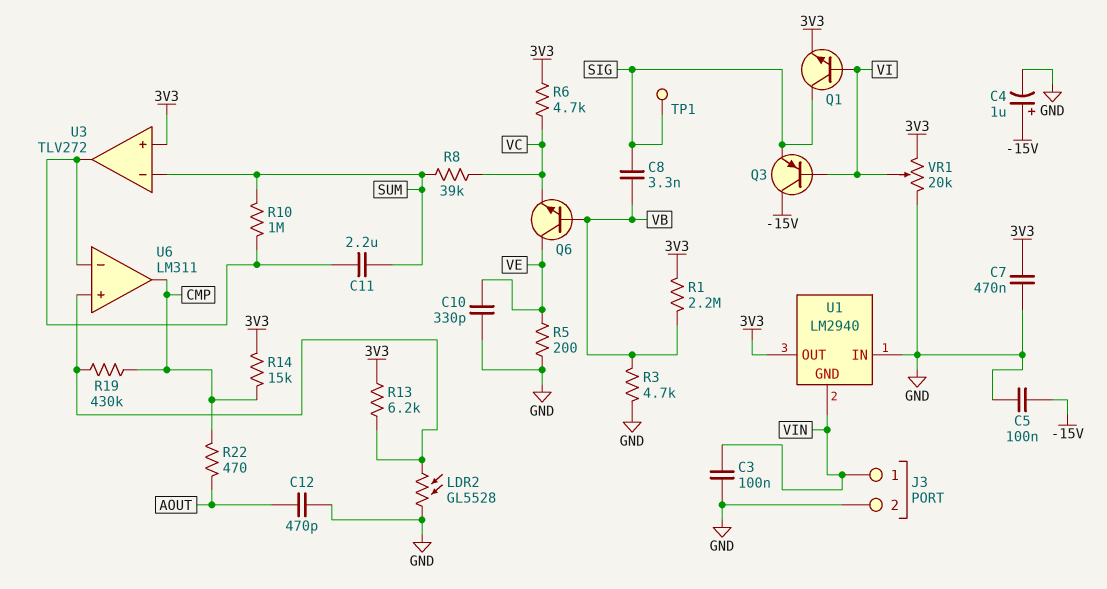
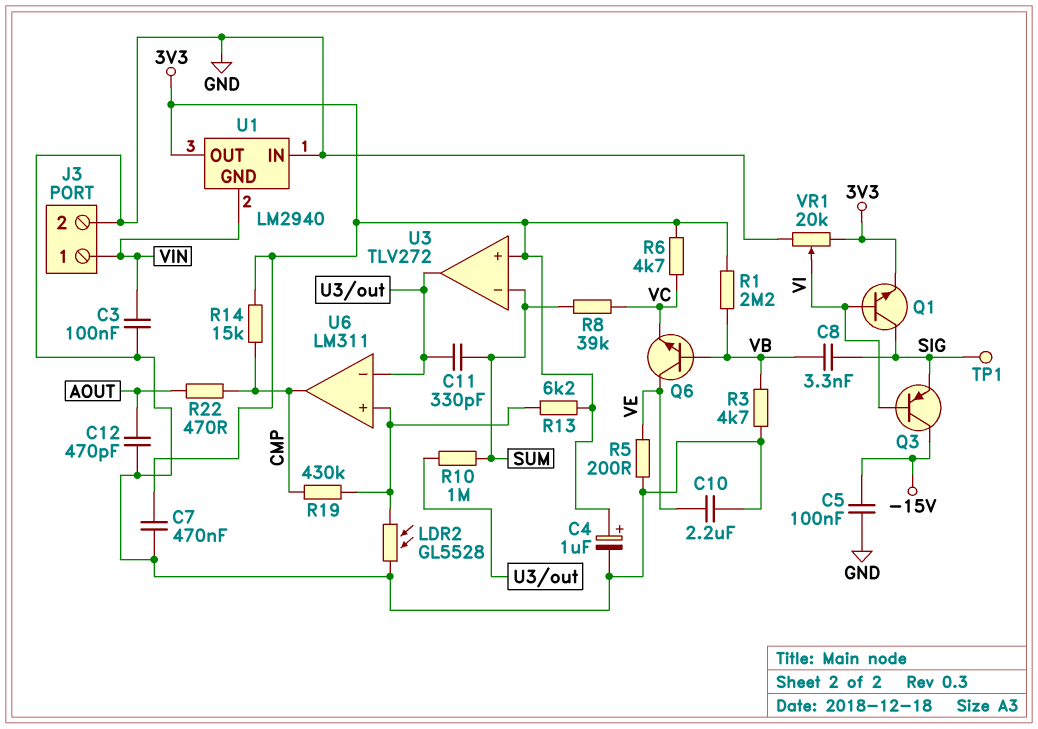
C4: 1uF (plus -15V, minus GND) -> 1uF (plus 3V3, minus GND)
C10: 330pF (GND, VE) -> 2.2uF (GND, VE)
C11: 2.2uF (SUM, U3/out) -> 330pF (SUM, U3/out)

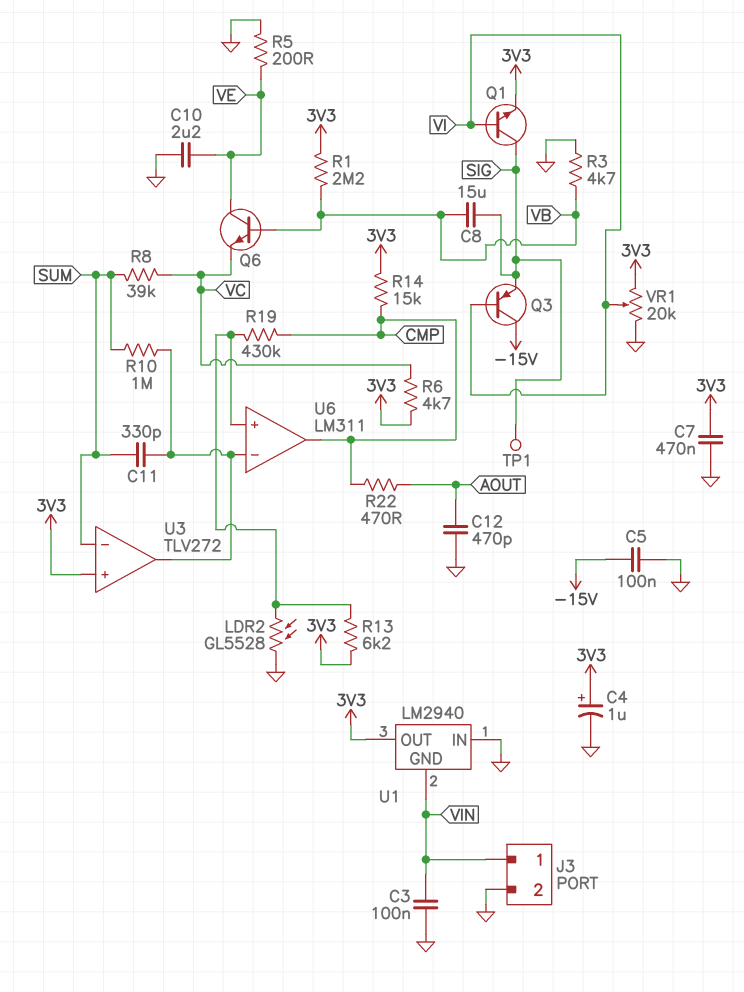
C8: 3.3nF (SIG, VB) -> 15uF (SIG, VB)

